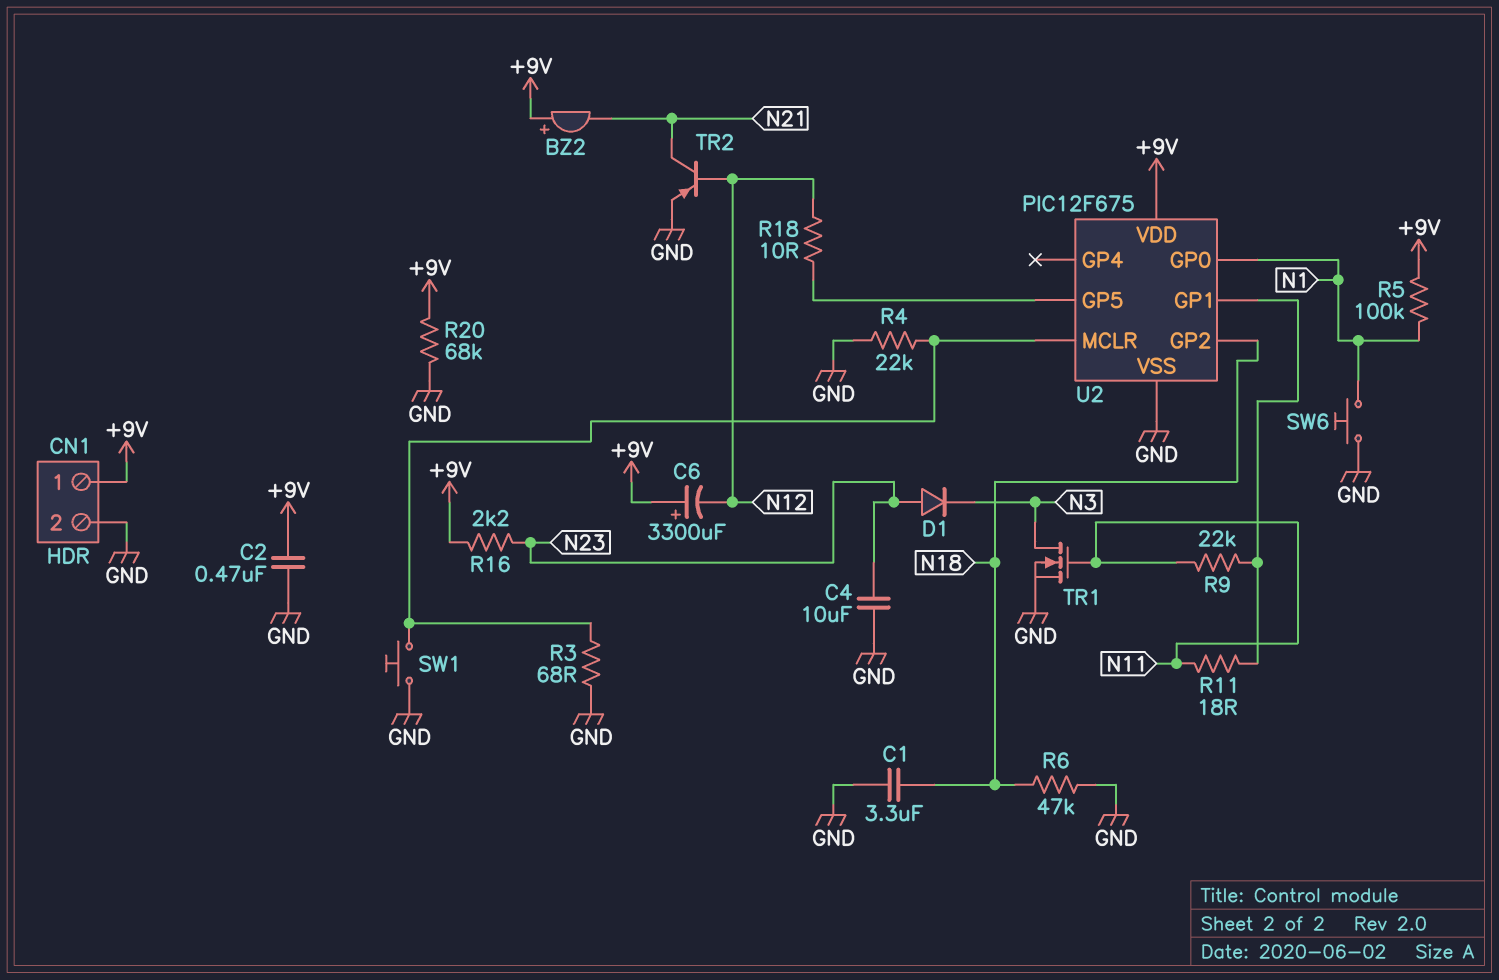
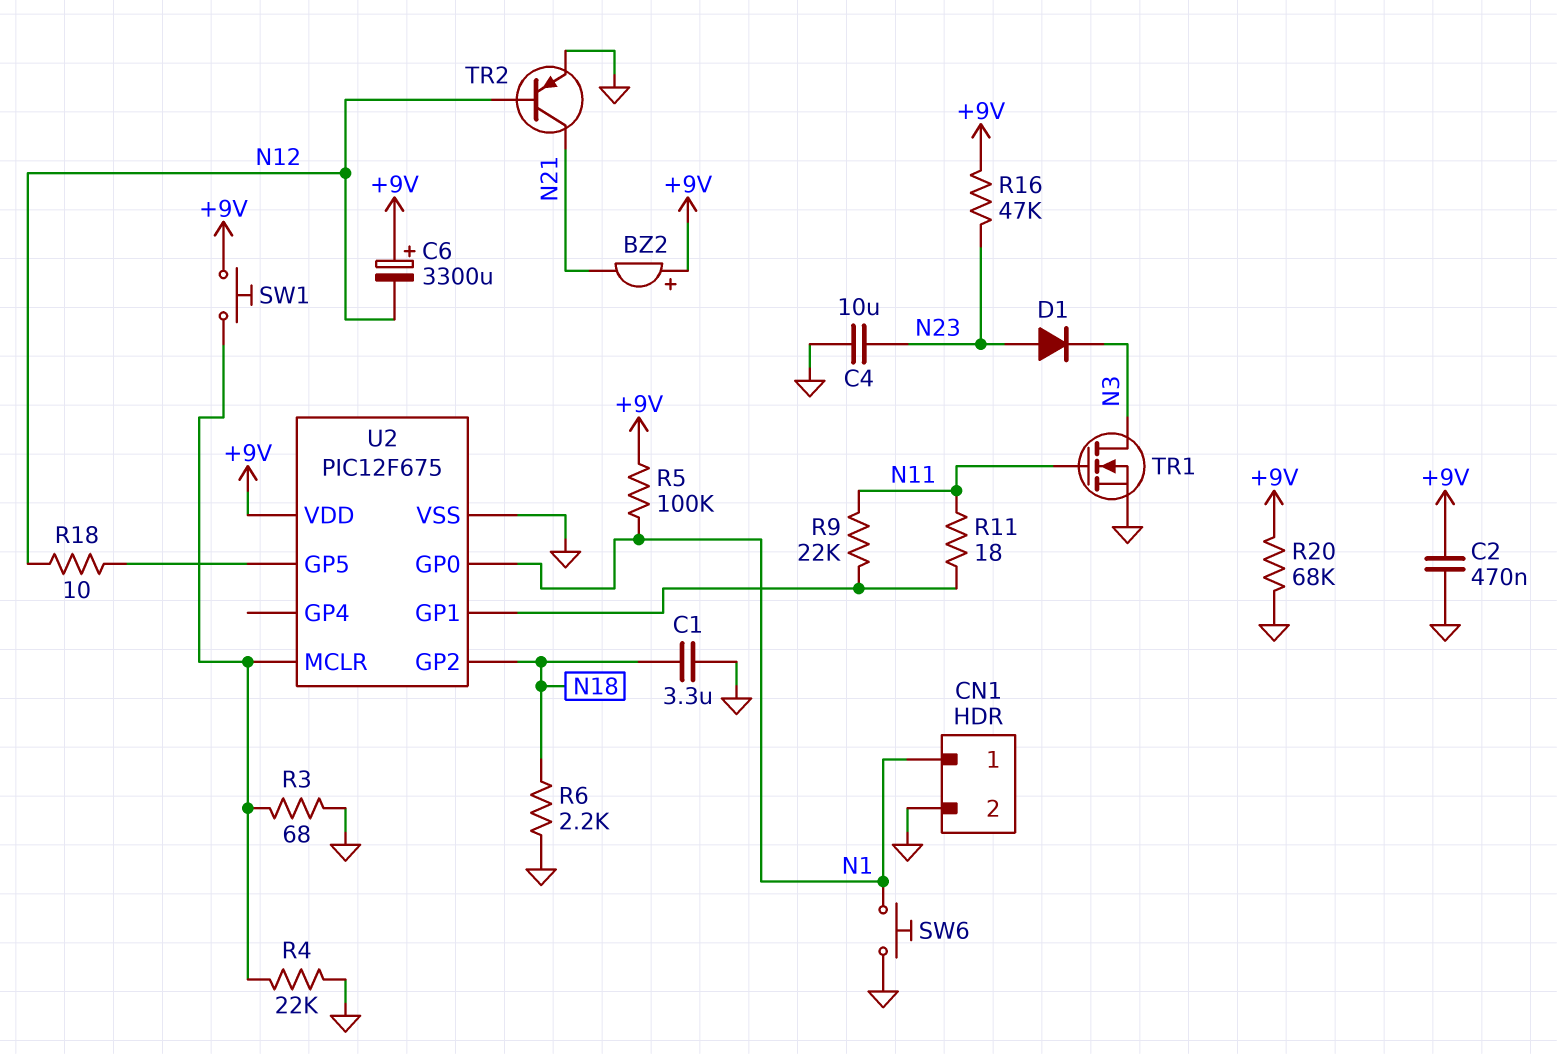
CN1 pin 1: +9V -> N1
R6: 47k (GND, N18) -> 2.2k (GND, N18)
R16: 2.2k (+9V, N23) -> 47k (+9V, N23)
SW1: button (GND, U2/MCLR) -> button (+9V, U2/MCLR)

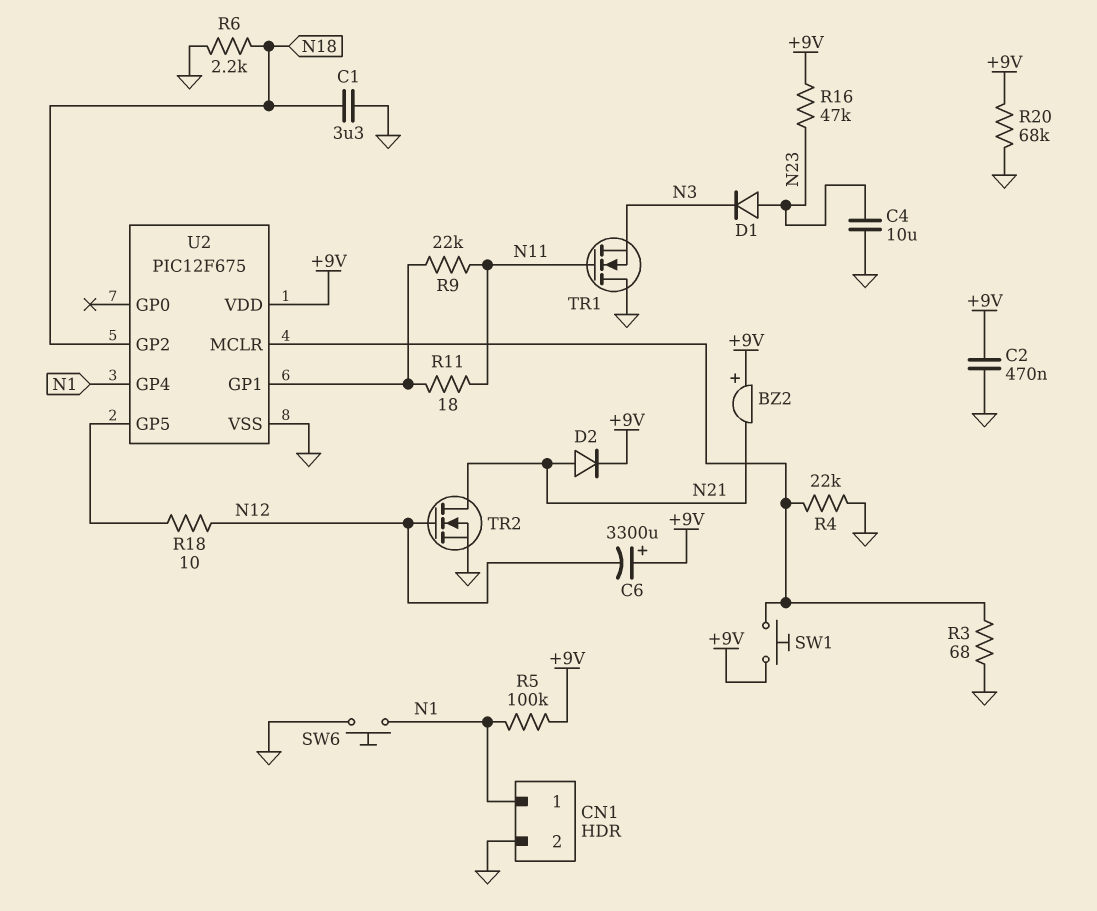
D2: none -> diode (A N21, K +9V)
TR1: NMOS (G N11, D N3, S GND) -> NMOS (G N11, D GND, S N3)
TR2: PNP (B N12, C N21, E GND) -> NMOS (G N12, D N21, S GND)
U2 pin GP0: N1 -> none
U2 pin GP4: none -> N1

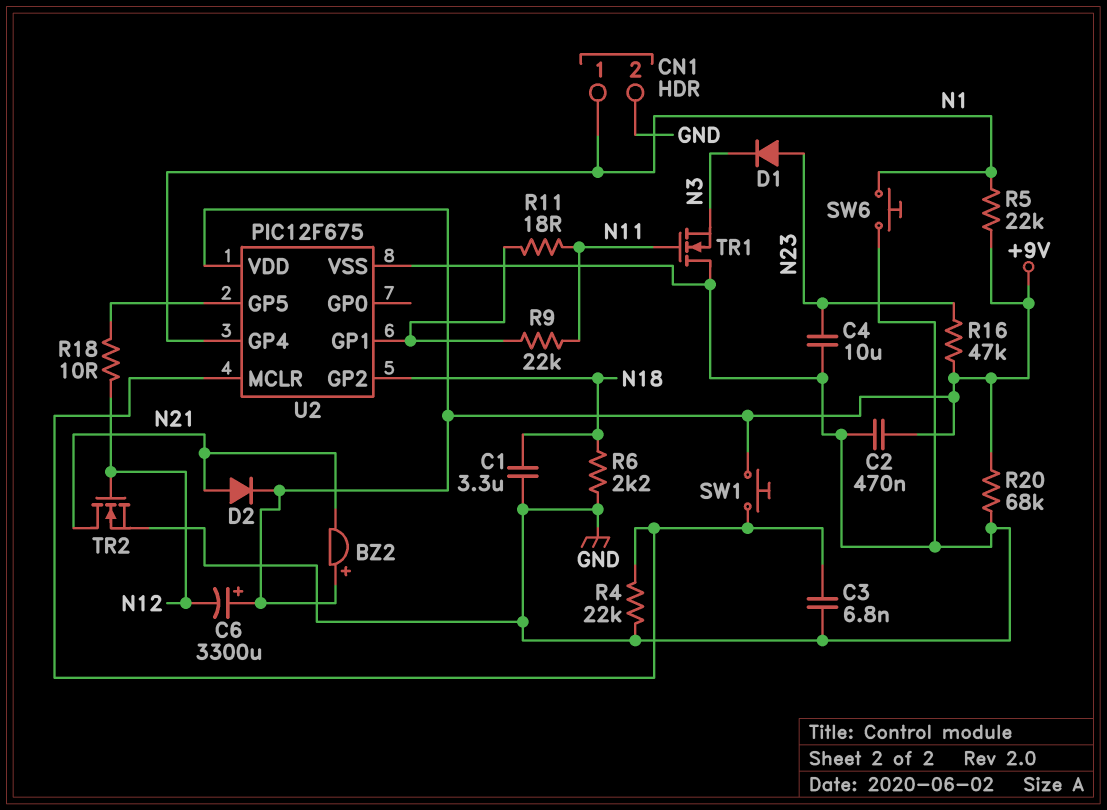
C3: none -> 6.8nF (GND, U2/MCLR)
R3: 68 (GND, U2/MCLR) -> none
R5: 100k (+9V, N1) -> 22k (+9V, N1)

